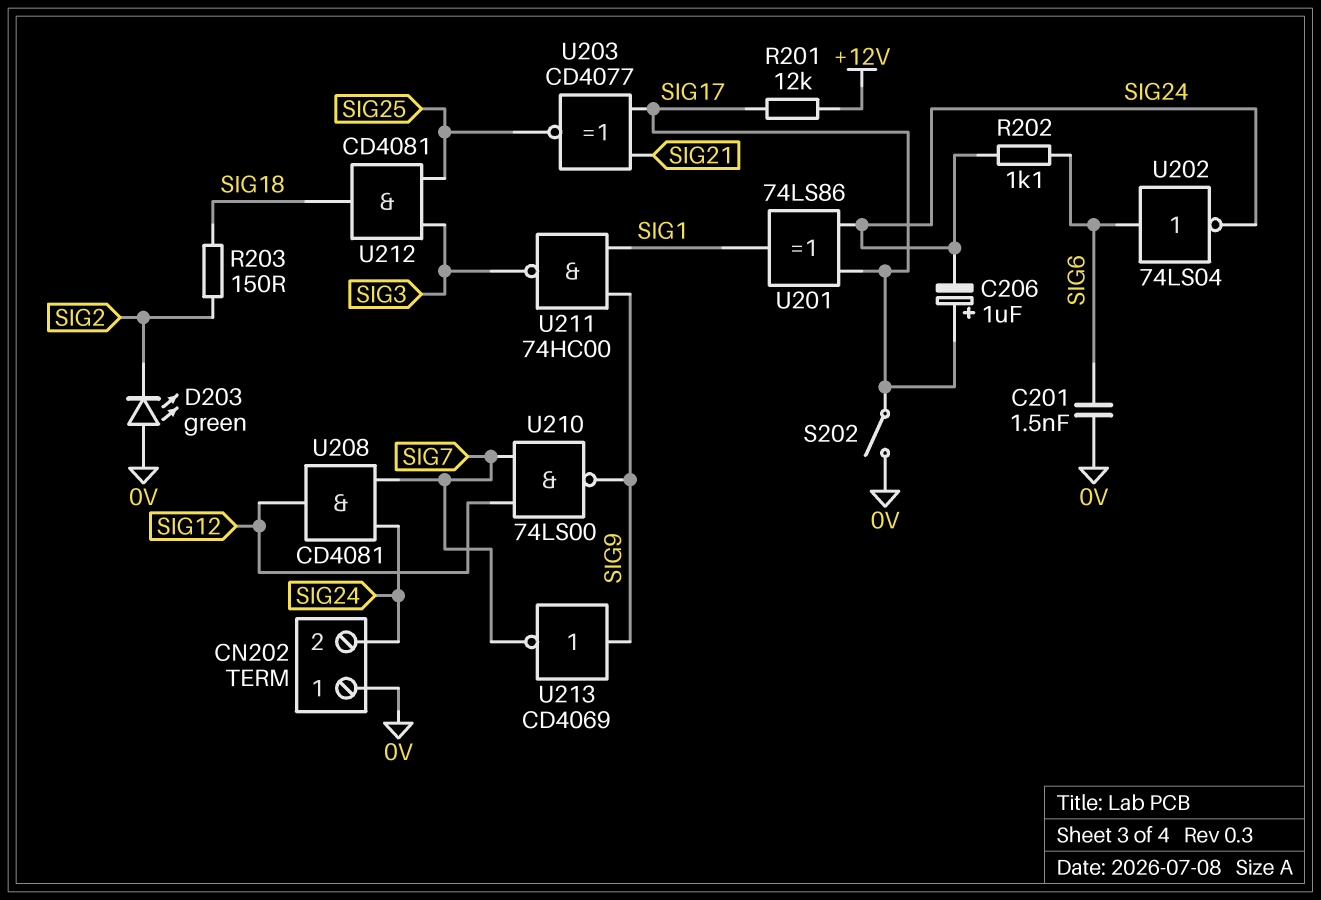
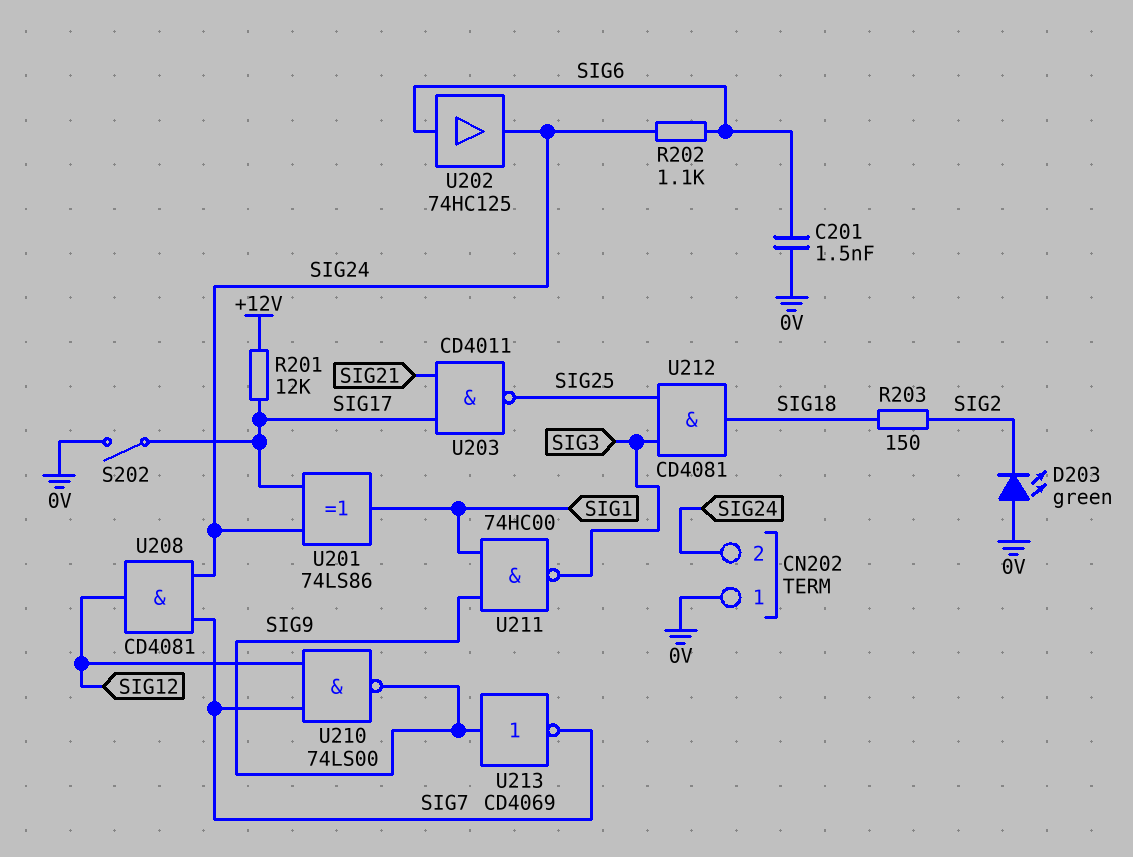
C206: 1uF (plus SIG17, minus SIG24) -> none
U202: NOT 74LS04 (in SIG6, out SIG24) -> buffer 74HC125 (in SIG6, out SIG24)
U203: XNOR CD4077 (in SIG17, in SIG21, out SIG25) -> NAND CD4011 (in SIG17, in SIG21, out SIG25)

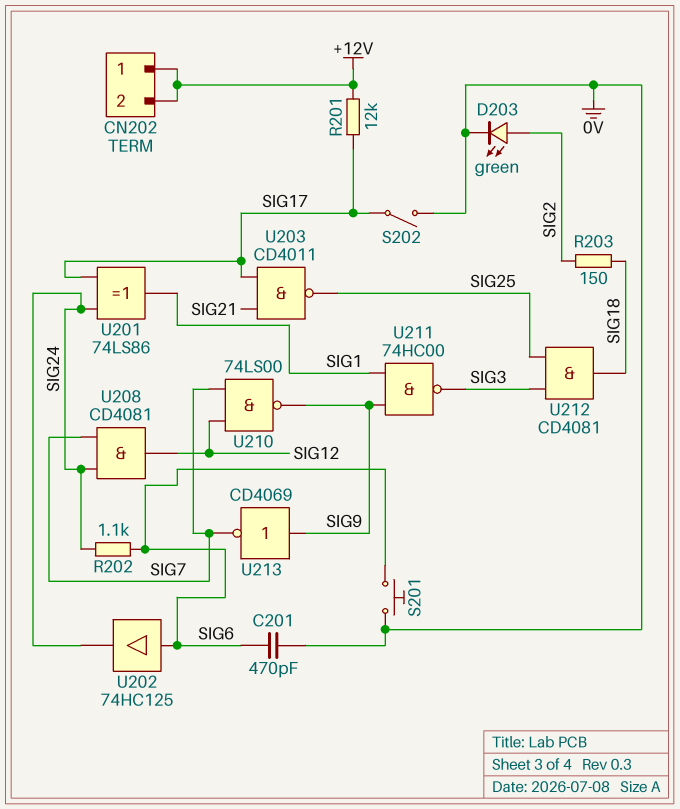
C201: 1.5nF (0V, SIG6) -> 470pF (0V, SIG6)
CN202 pin 1: 0V -> +12V
CN202 pin 2: SIG24 -> +12V
D203: LED green (A 0V, K SIG2) -> LED green (A SIG2, K 0V)
S201: none -> button (0V, SIG6)

